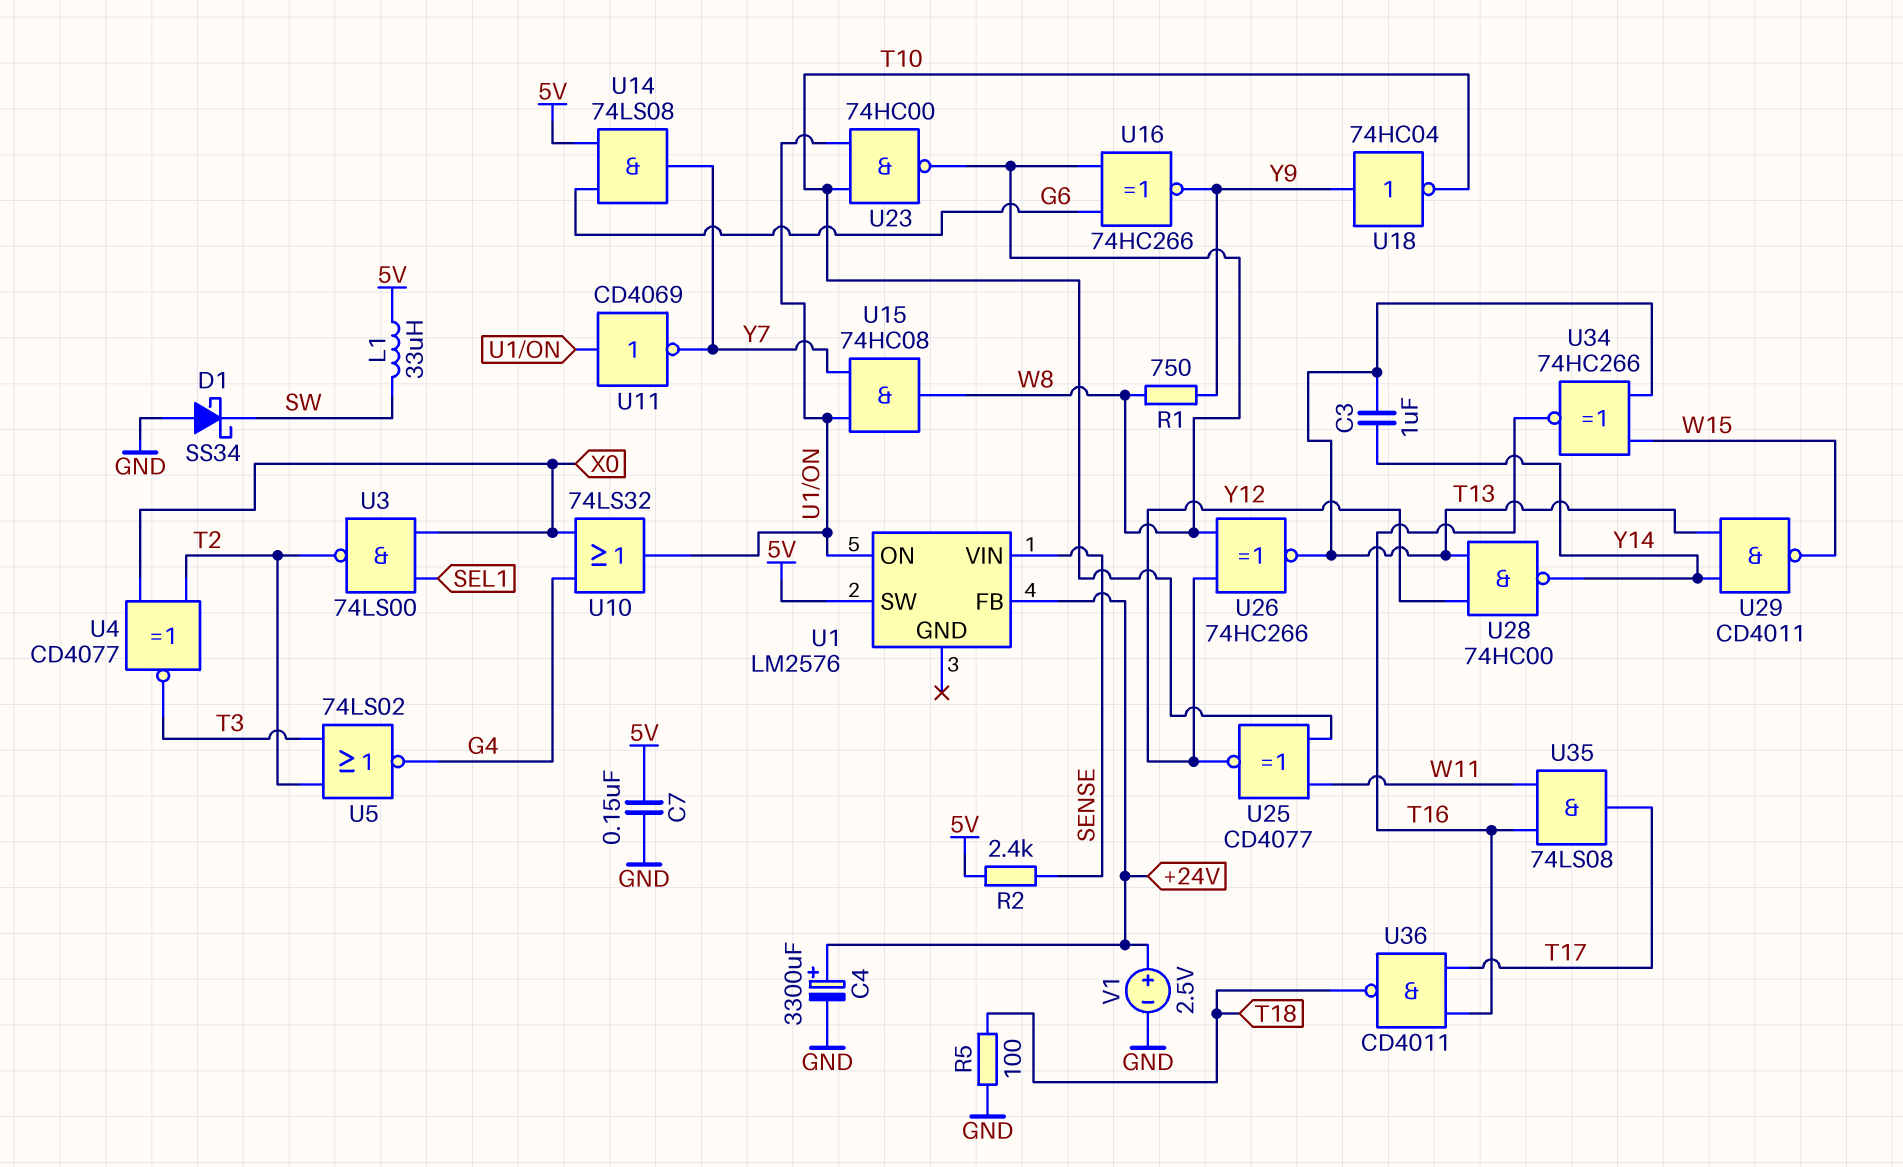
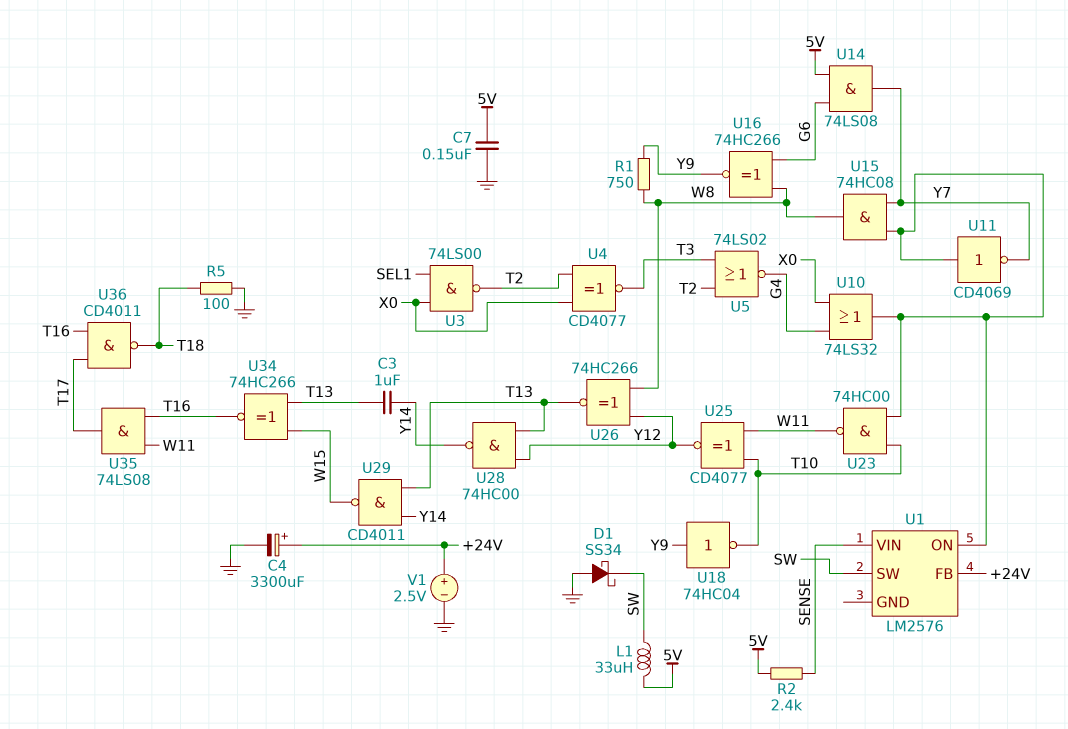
U1 pin SW: 5V -> SW
U23: NAND 74HC00 (in T10, in U1/ON, out W8) -> NAND 74HC00 (in T10, in U1/ON, out W11)

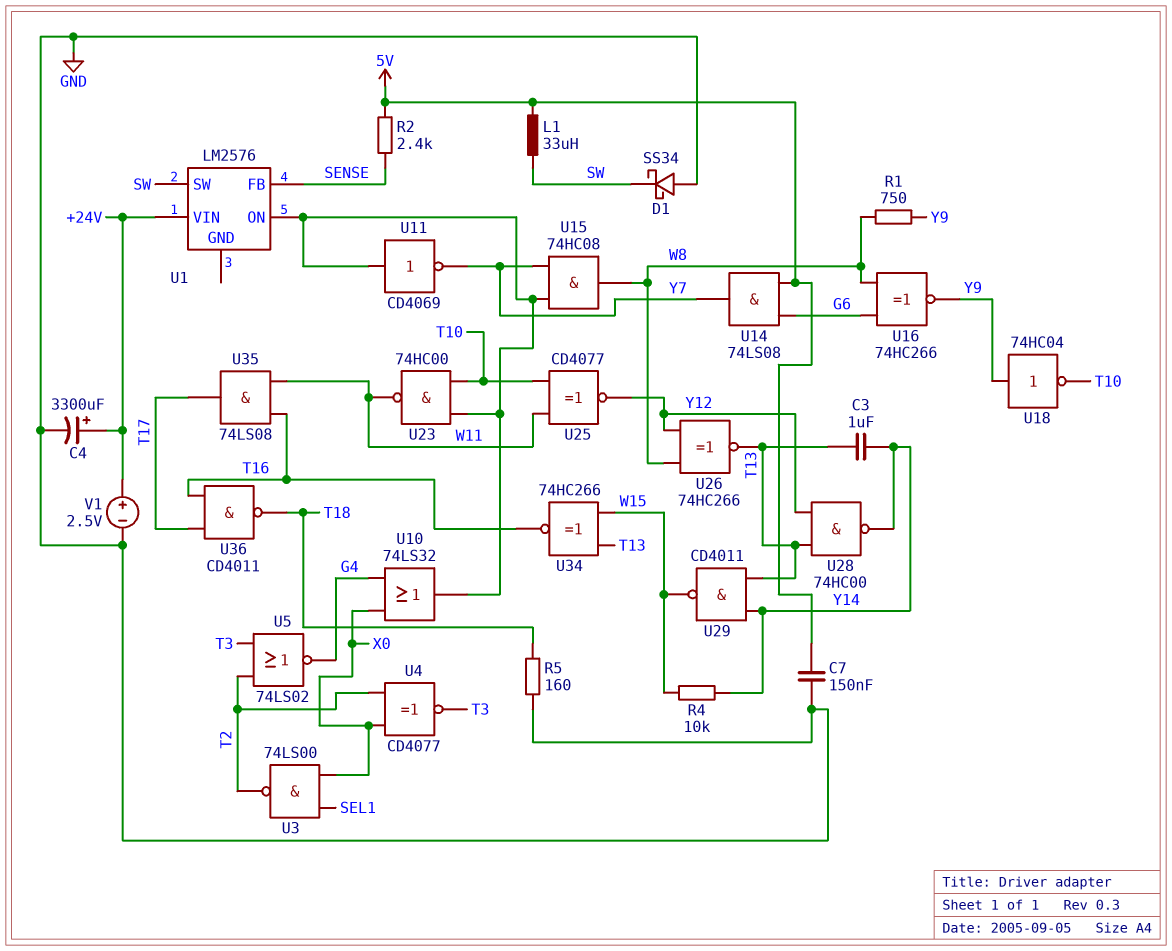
R4: none -> 10k (W15, Y14)
R5: 100 (GND, T18) -> 160 (GND, T18)
U1 pin FB: +24V -> SENSE
U1 pin VIN: SENSE -> +24V

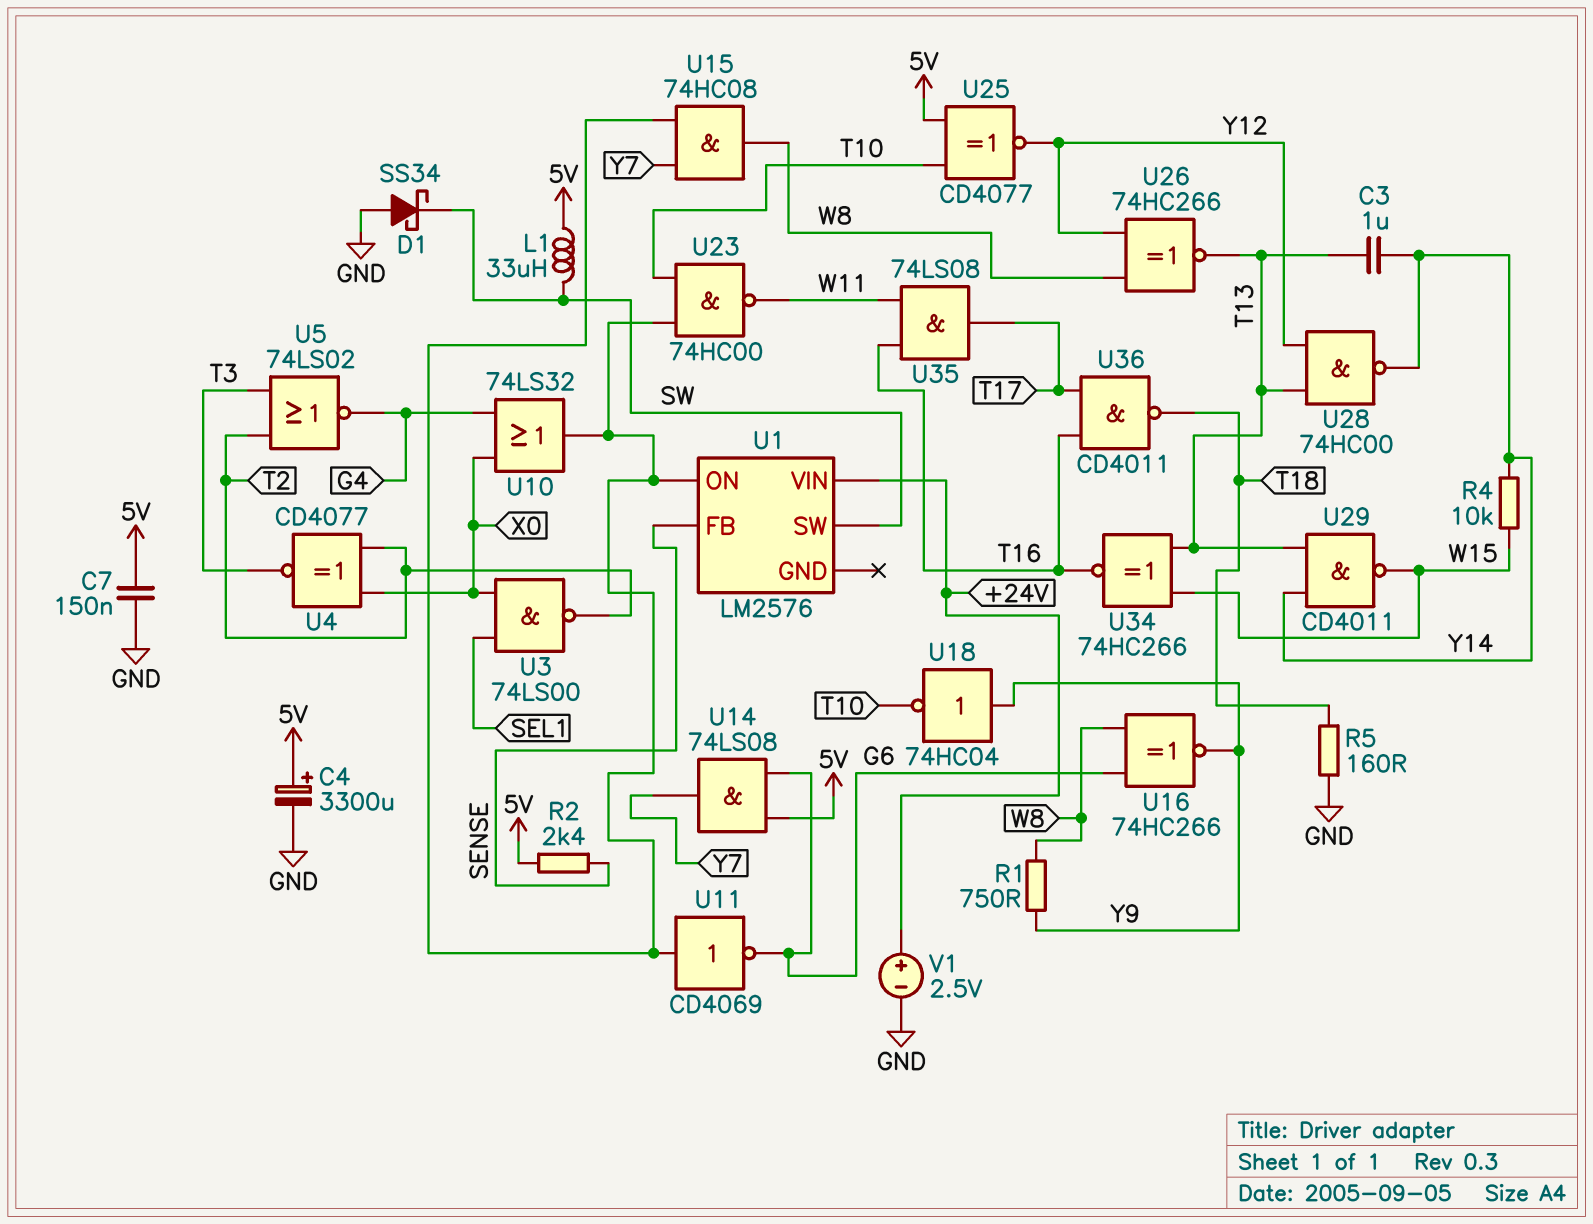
C4: 3300uF (plus +24V, minus GND) -> 3300uF (plus 5V, minus GND)
U11: NOT CD4069 (in U1/ON, out Y7) -> NOT CD4069 (in U1/ON, out G6)
U25: XNOR CD4077 (in T10, in W11, out Y12) -> XNOR CD4077 (in 5V, in T10, out Y12)

